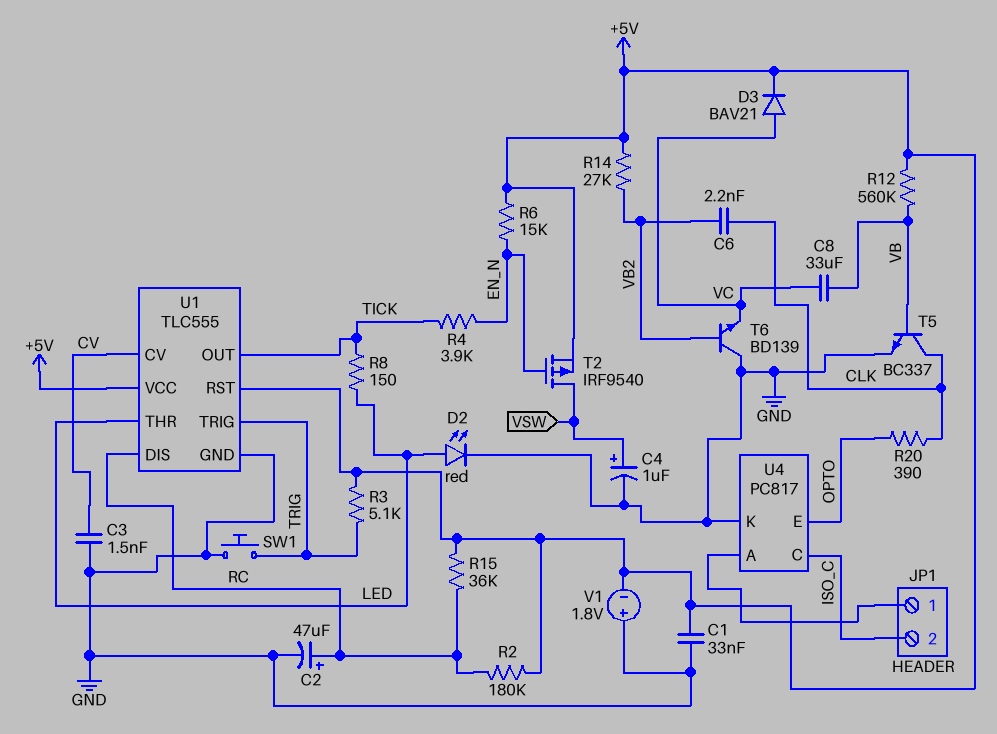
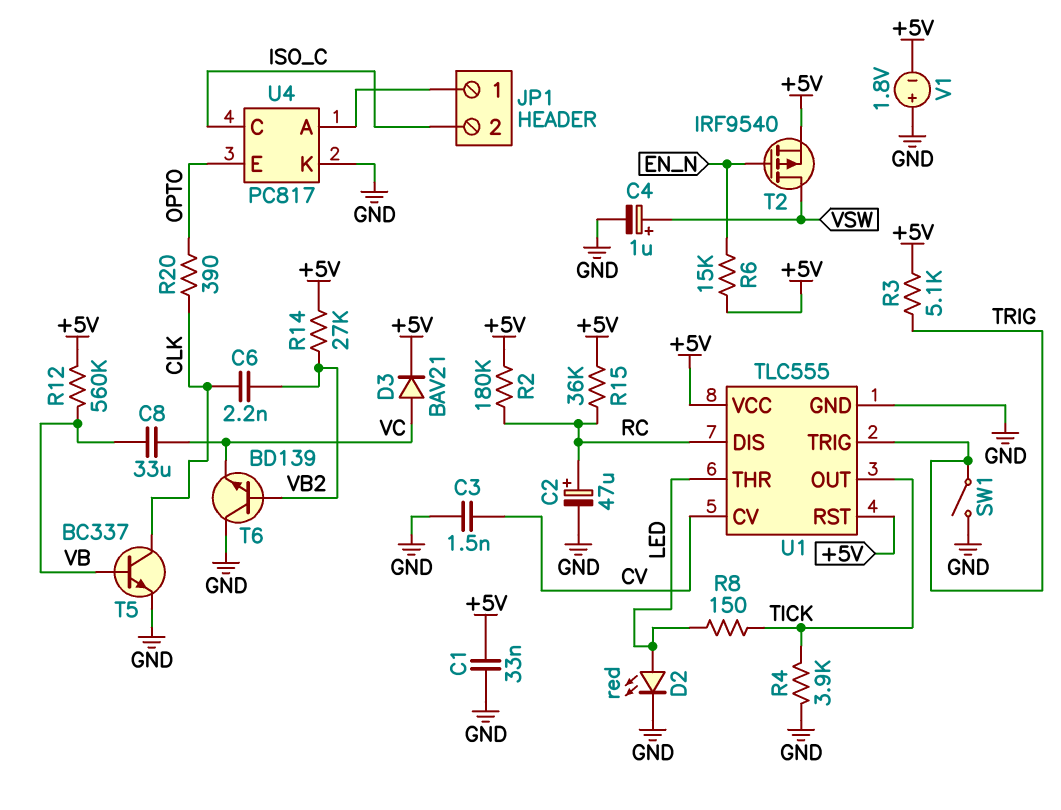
R4: 3.9k (EN_N, TICK) -> 3.9k (GND, TICK)
SW1: button (GND, TRIG) -> switch (GND, TRIG)

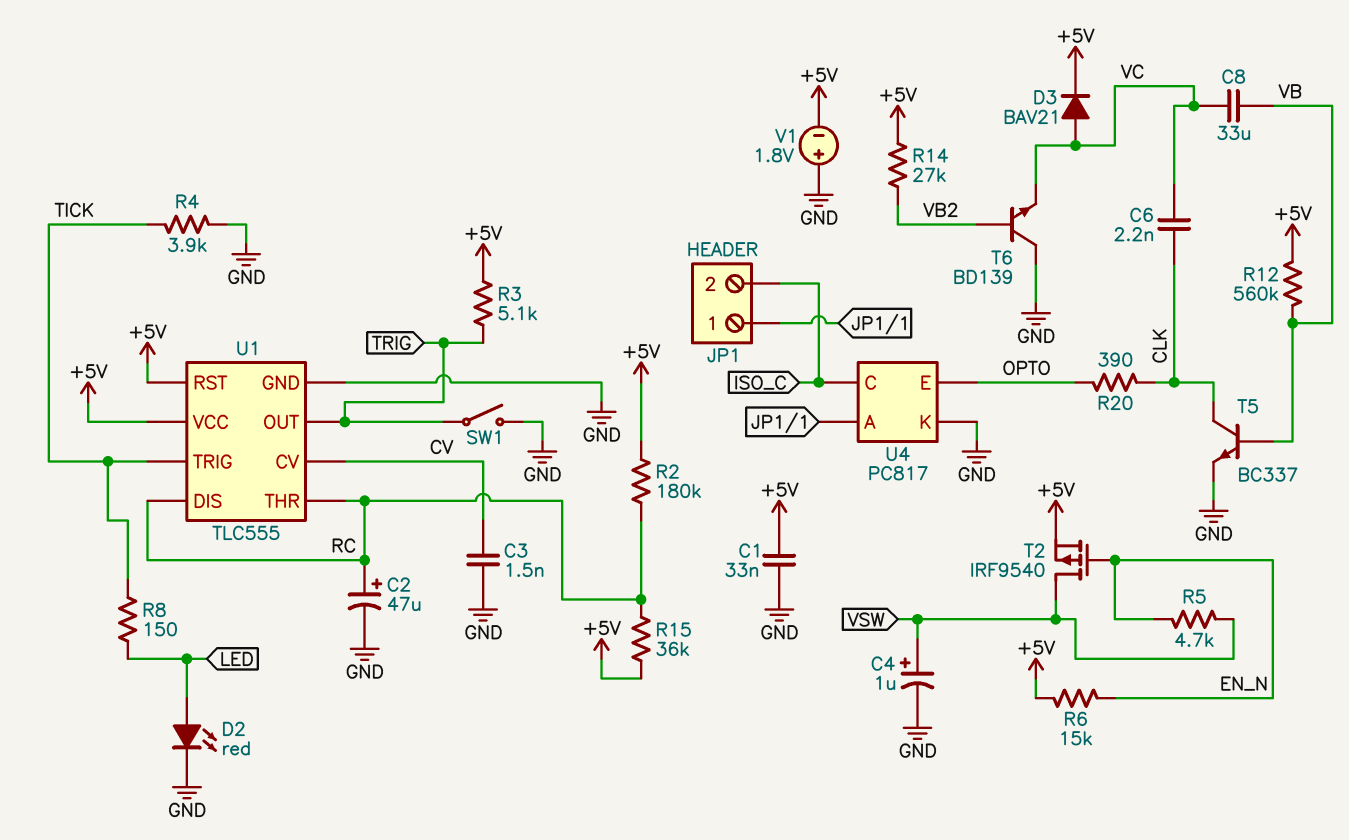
C6: 2.2nF (CLK, VB2) -> 2.2nF (CLK, VC)
R5: none -> 4.7k (EN_N, VSW)
U1 pin OUT: TICK -> TRIG
U1 pin THR: LED -> RC
U1 pin TRIG: TRIG -> TICK

